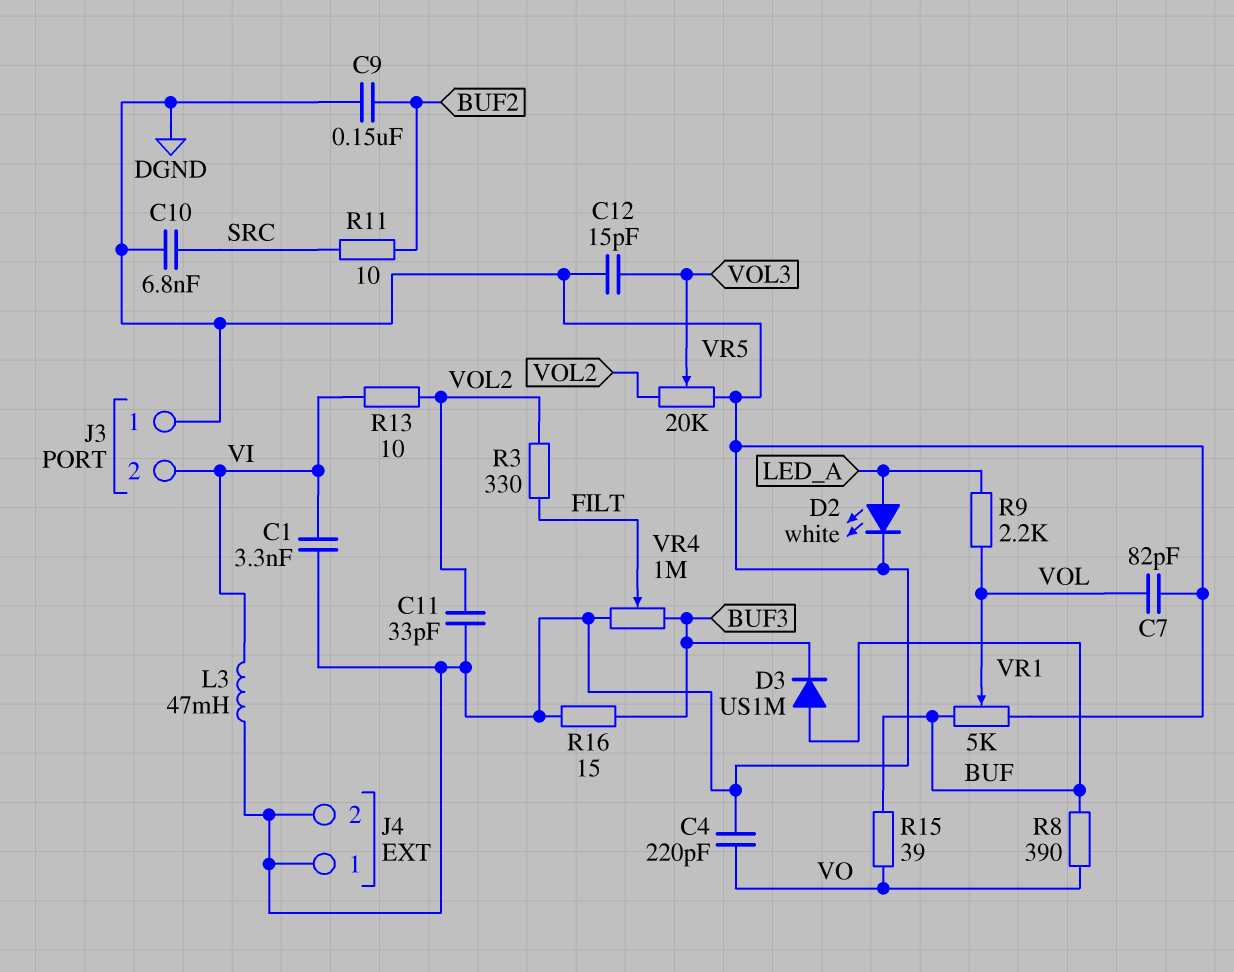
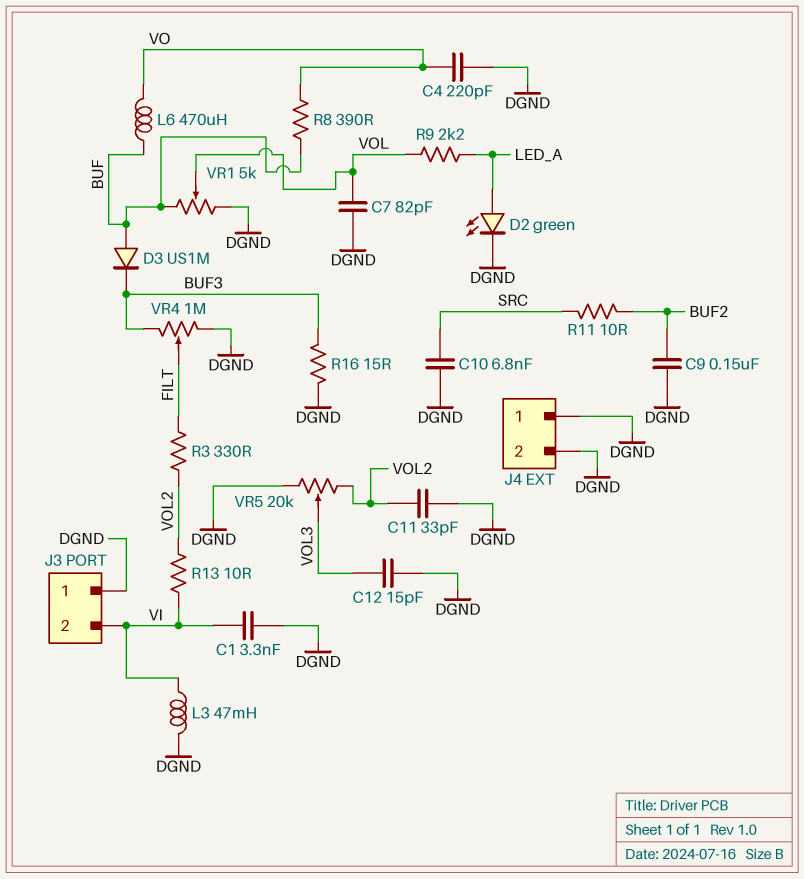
D2: LED white (A LED_A, K DGND) -> LED green (A LED_A, K DGND)
L6: none -> 470uH (BUF, VO)
R15: 39 (BUF, VO) -> none

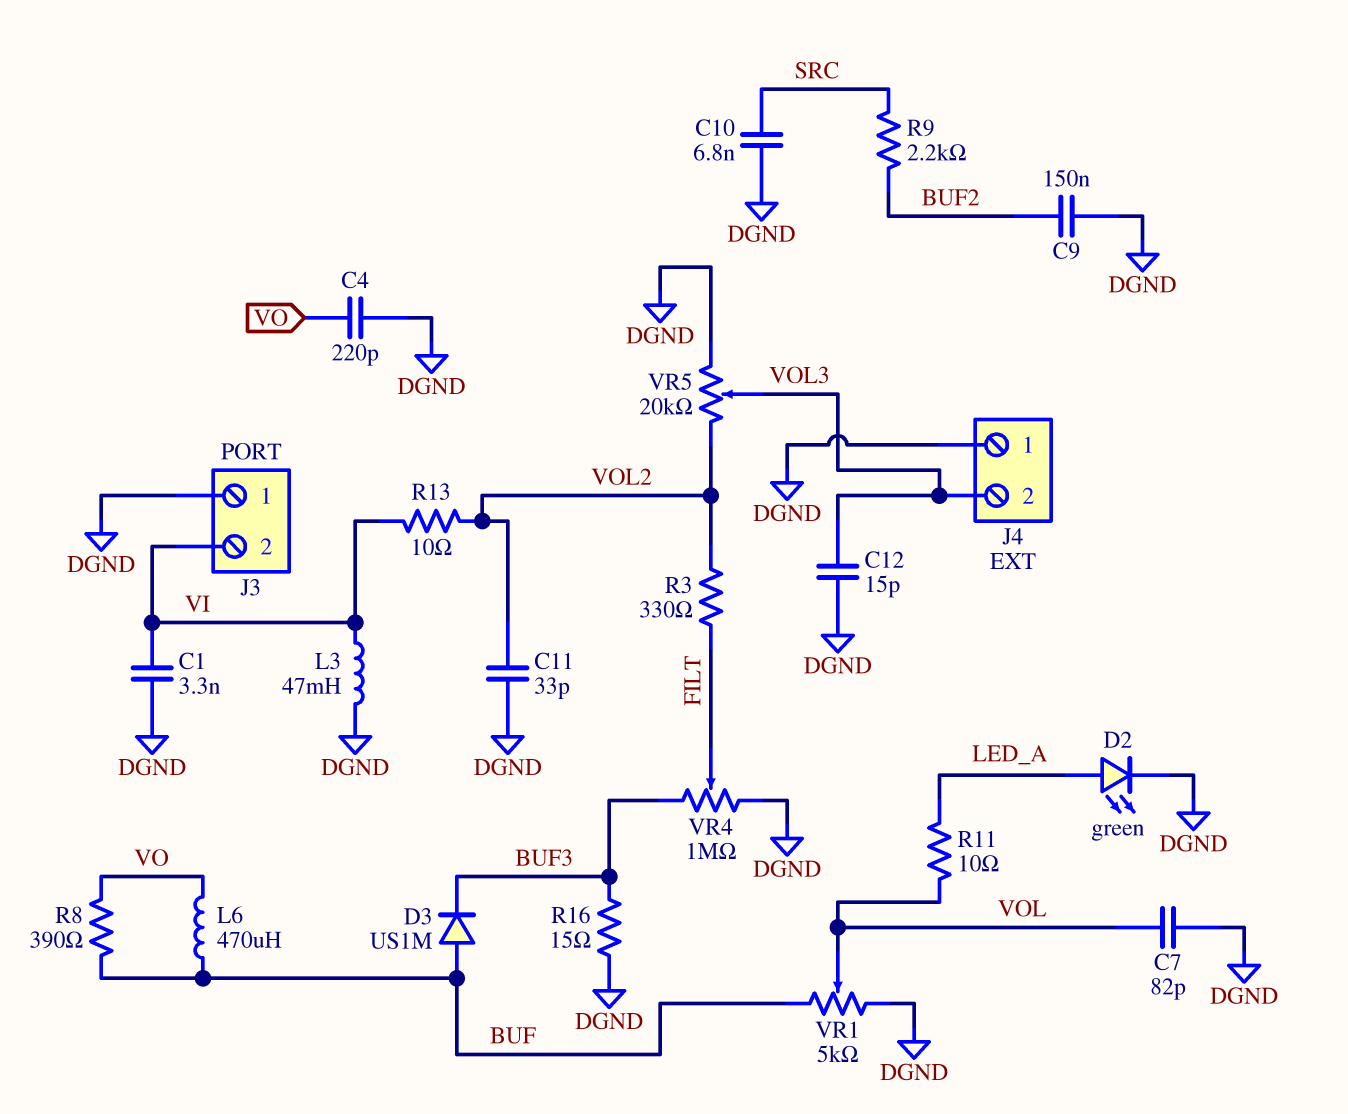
J4 pin 2: DGND -> VOL3
R9: 2.2k (LED_A, VOL) -> 2.2k (BUF2, SRC)
R11: 10 (BUF2, SRC) -> 10 (LED_A, VOL)

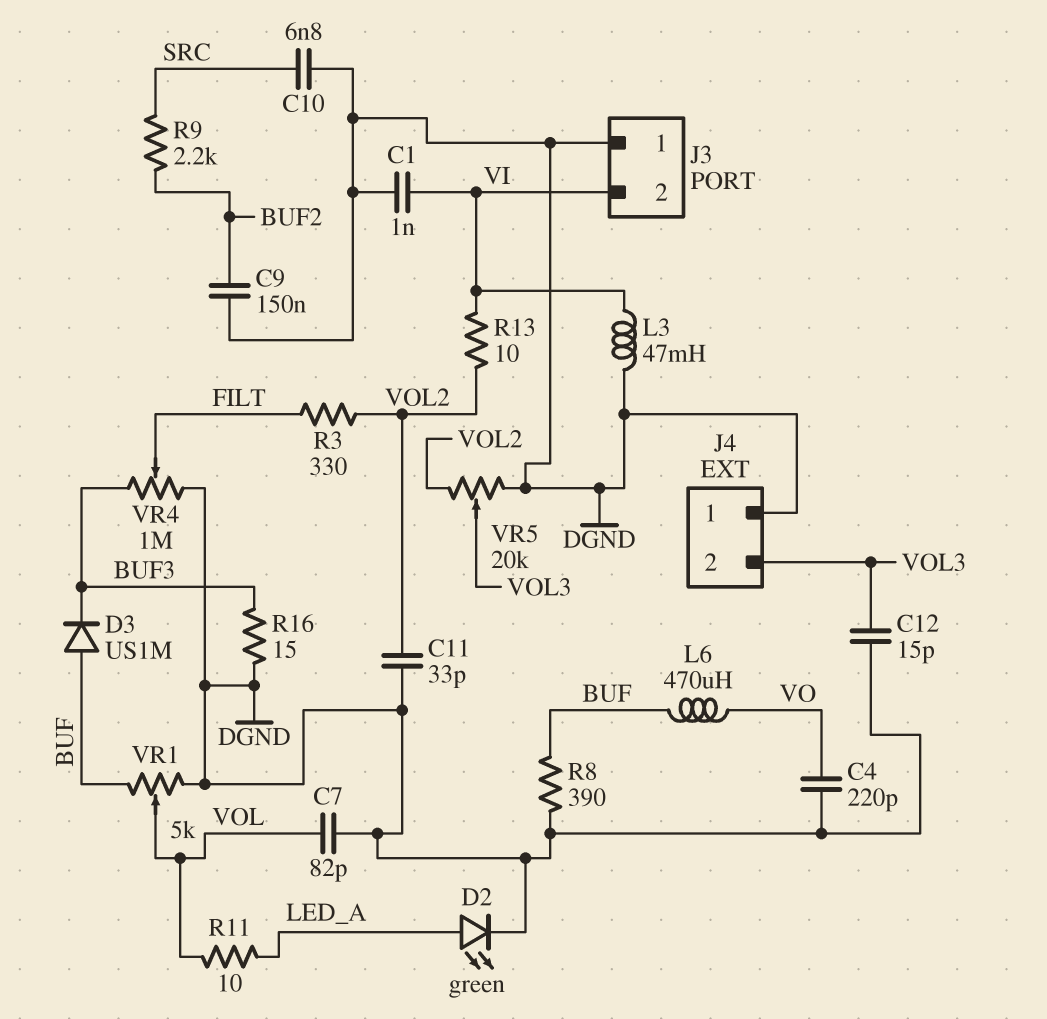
C1: 3.3nF (DGND, VI) -> 1nF (DGND, VI)
R8: 390 (BUF, VO) -> 390 (BUF, DGND)

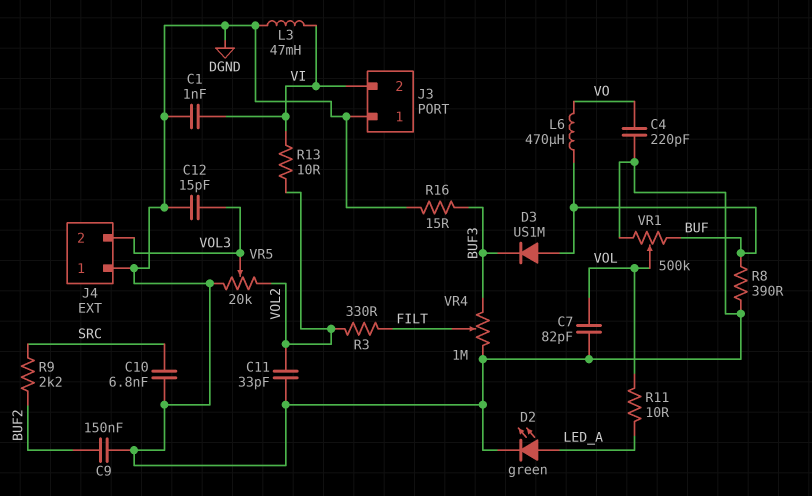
VR1: 5k (BUF, DGND, wiper VOL) -> 500k (BUF, DGND, wiper VOL)

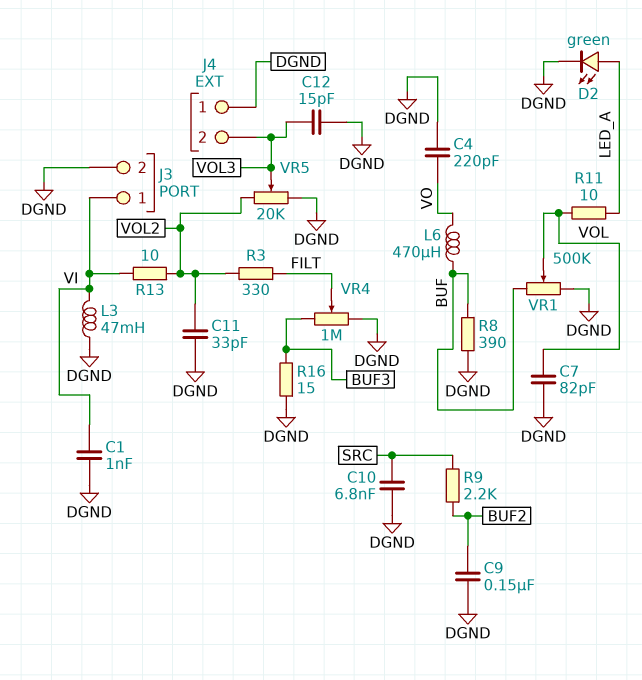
D3: diode US1M (A BUF, K BUF3) -> none
J3 pin 1: DGND -> VI
J3 pin 2: VI -> DGND

